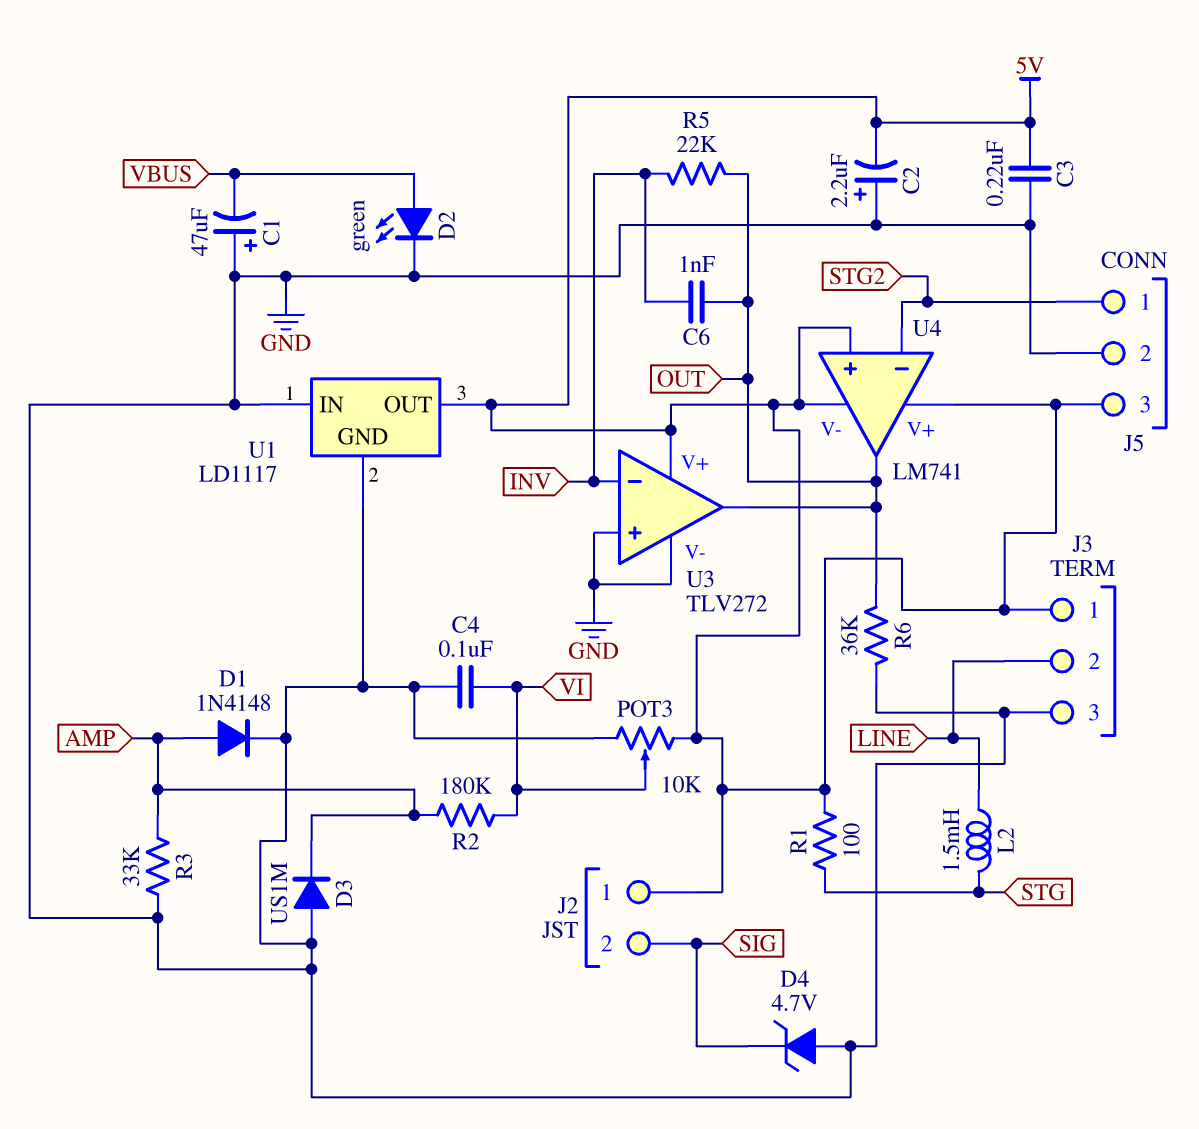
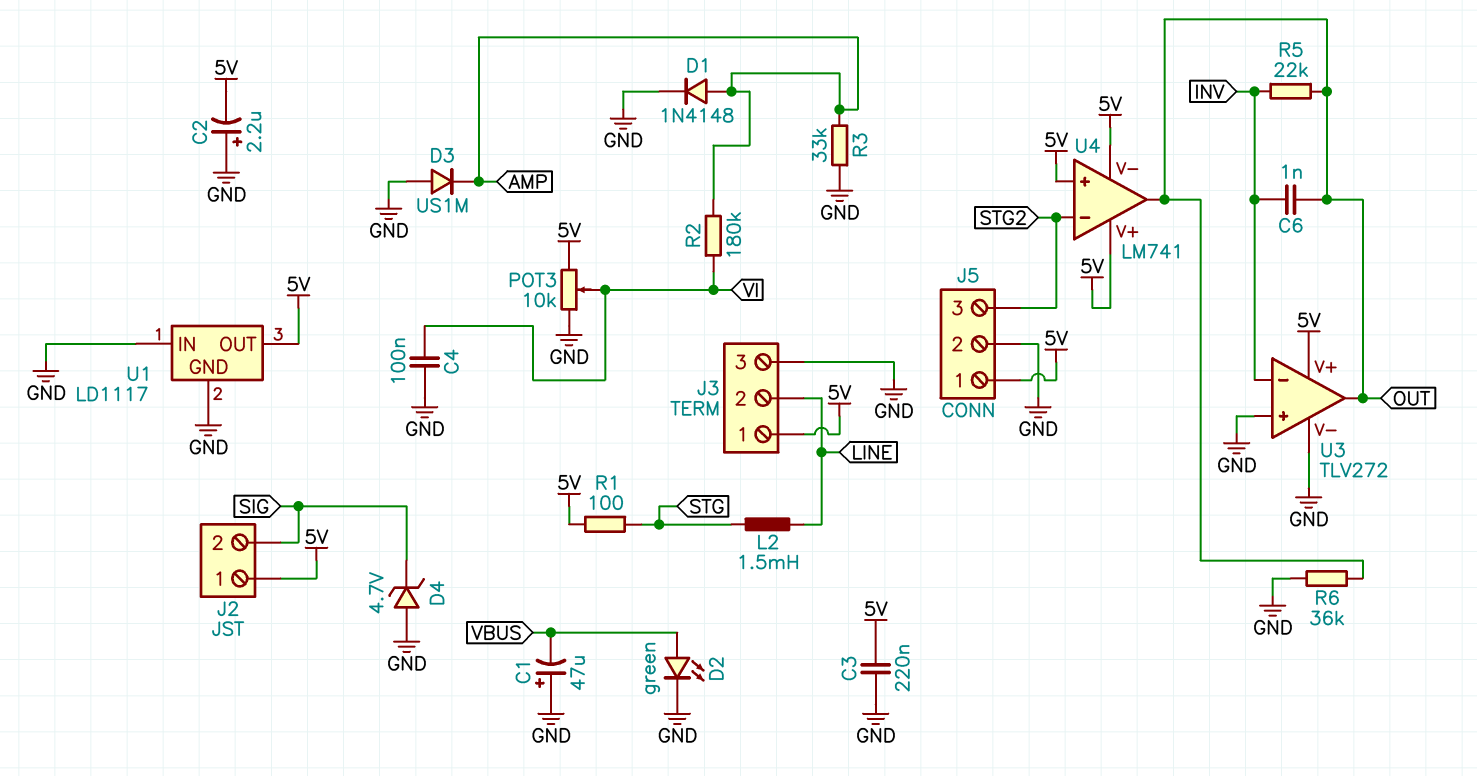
J5 pin 1: STG2 -> 5V
J5 pin 3: 5V -> STG2

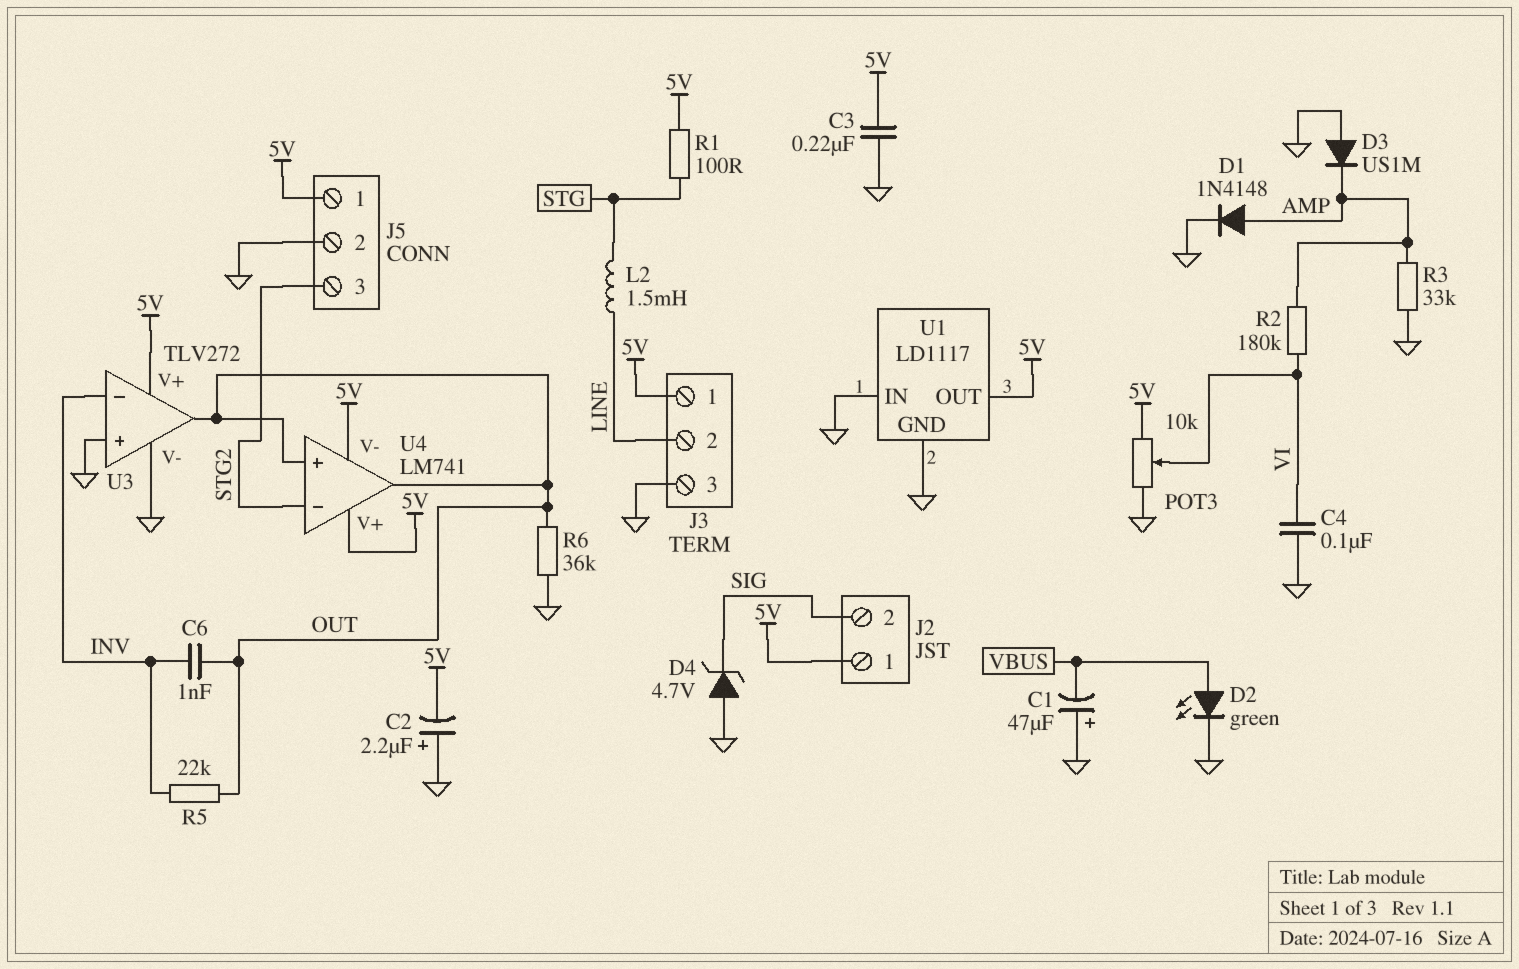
U4 pin in+: 5V -> OUT

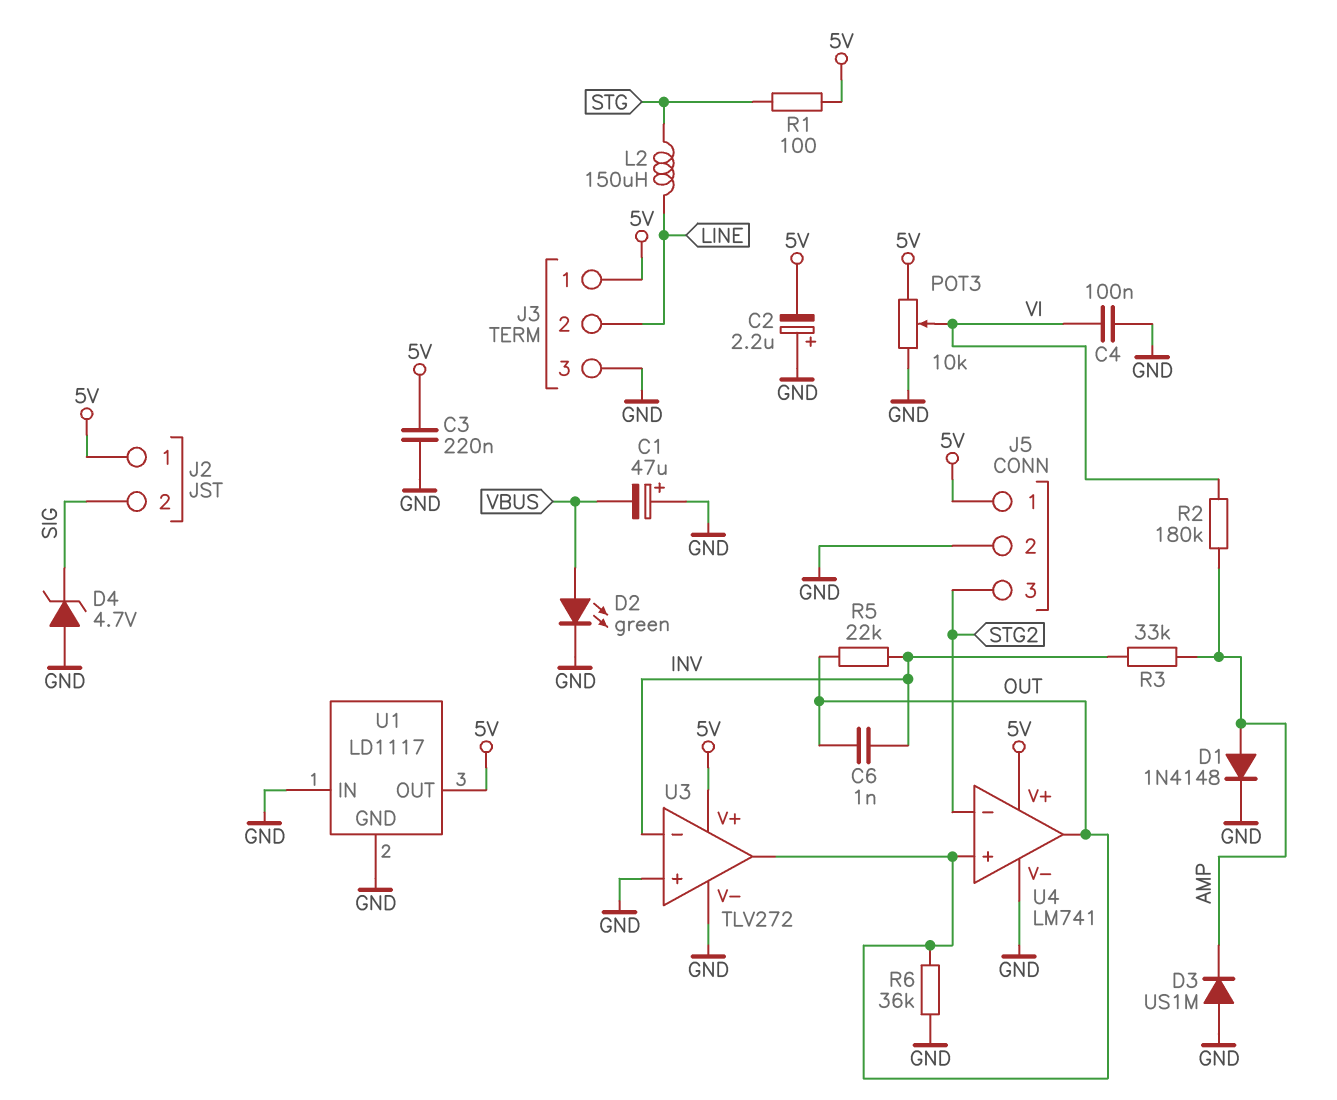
L2: 1.5mH (LINE, STG) -> 150uH (LINE, STG)
R3: 33k (AMP, GND) -> 33k (AMP, INV)
U4 pin V-: 5V -> GND

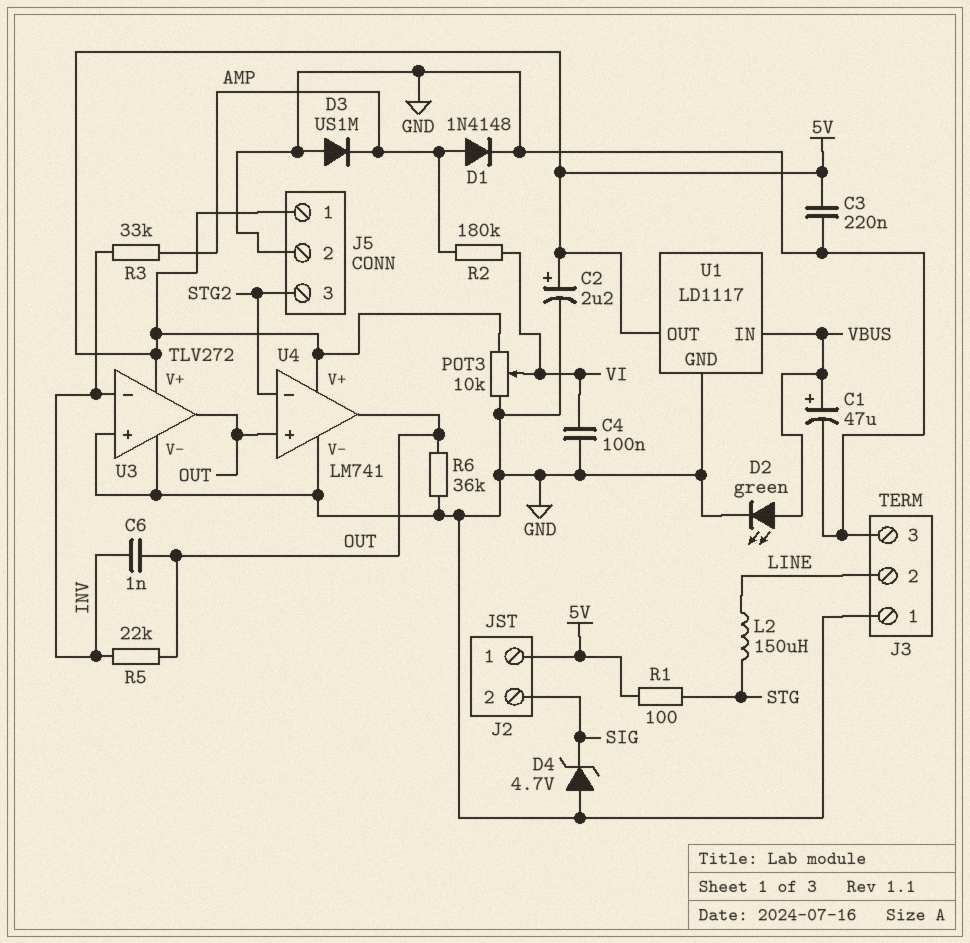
C1: 47uF (plus GND, minus VBUS) -> 47uF (plus VBUS, minus GND)
C2: 2.2uF (plus GND, minus 5V) -> 2.2uF (plus 5V, minus GND)
J3 pin 1: 5V -> GND
U1 pin IN: GND -> VBUS

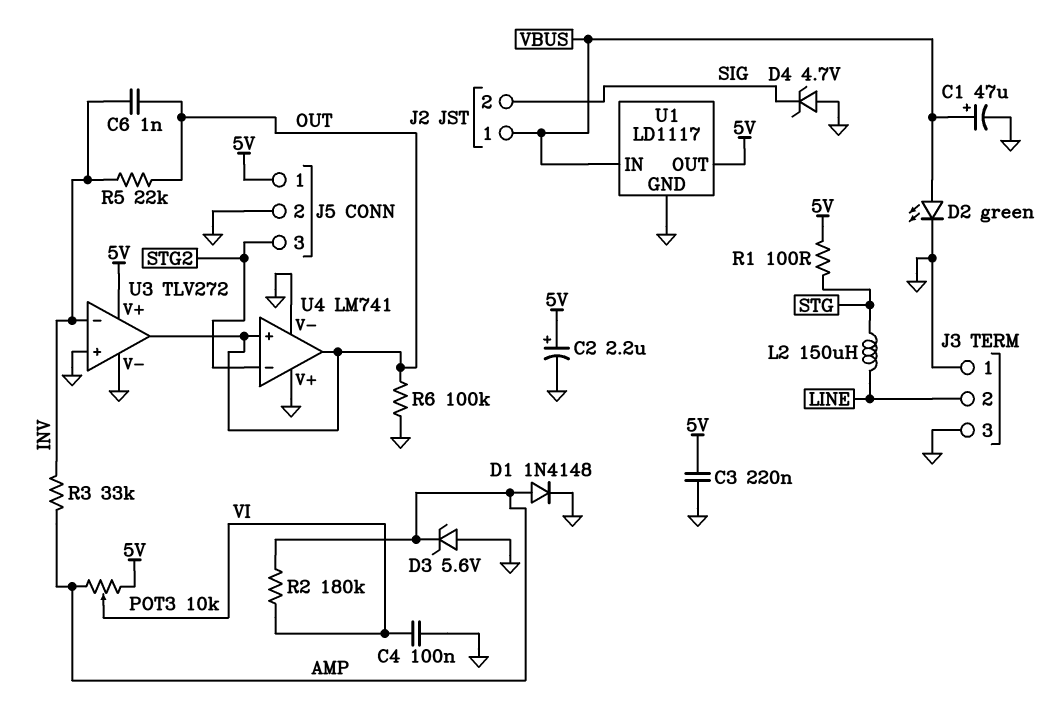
D3: diode US1M (A GND, K AMP) -> zener 5.6V (A GND, K AMP)
J2 pin 1: 5V -> VBUS
POT3: 10k (5V, GND, wiper VI) -> 10k (5V, AMP, wiper VI)
R6: 36k (GND, OUT) -> 100k (GND, OUT)
U4 pin V+: 5V -> GND

